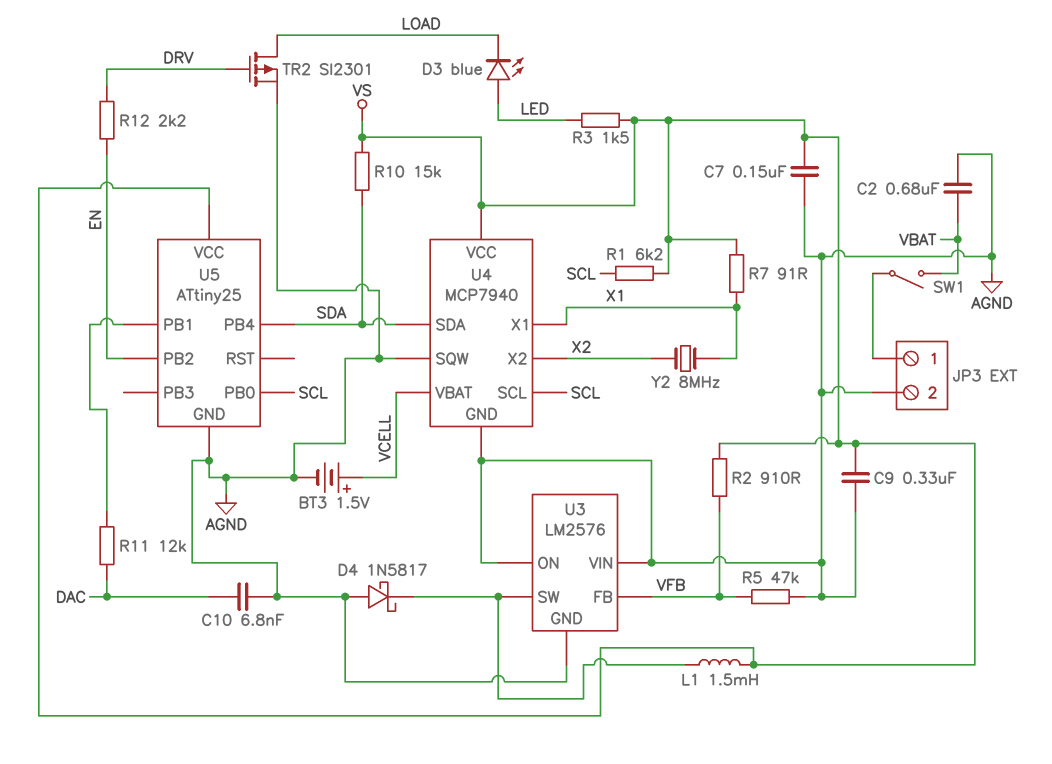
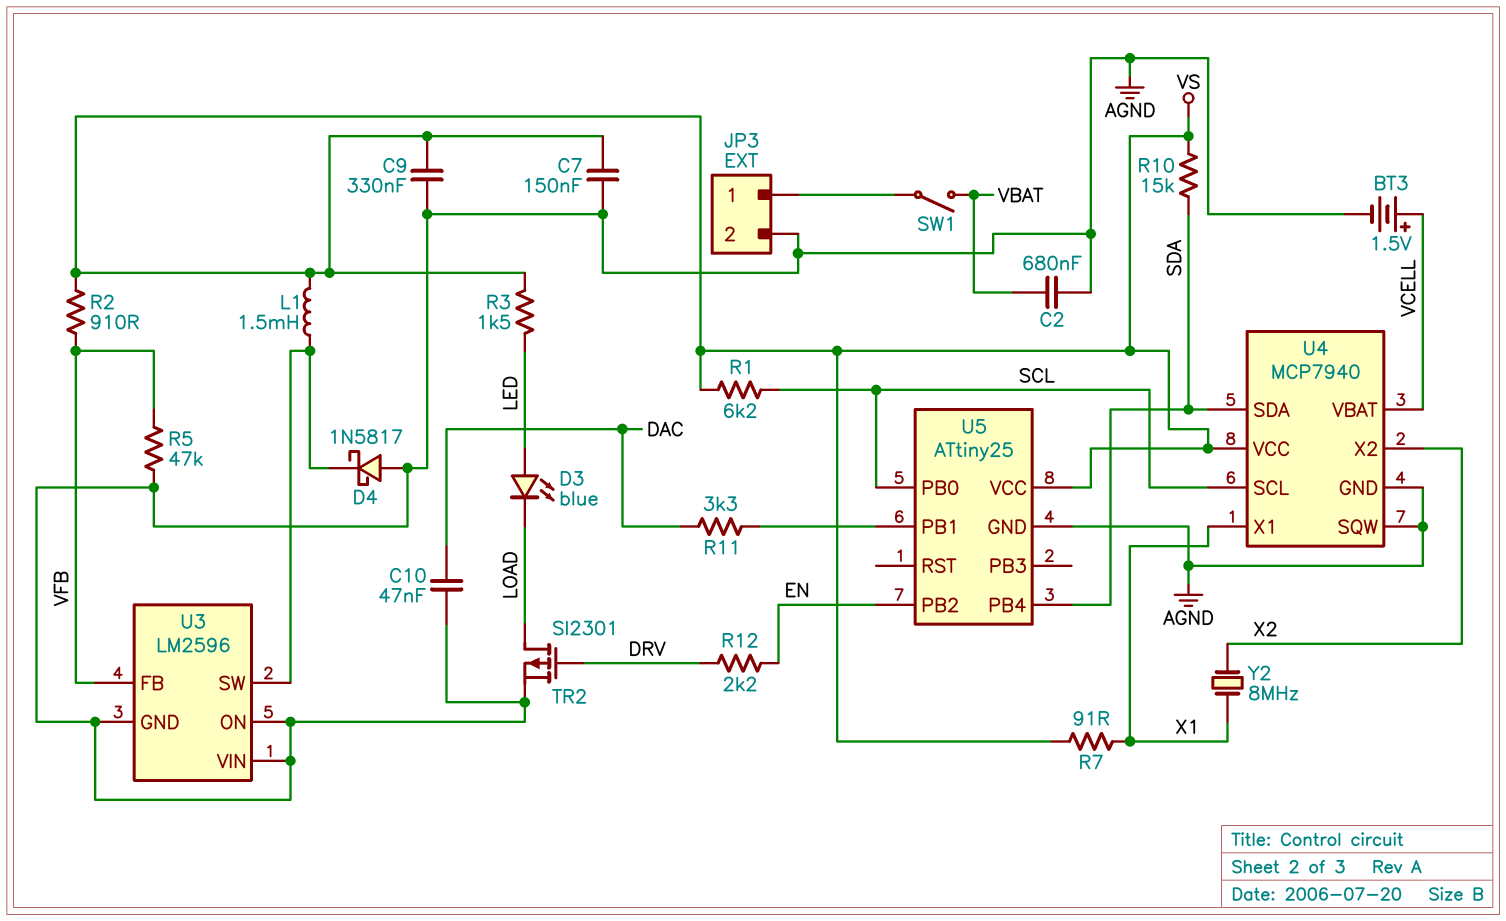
C10: 6.8nF (AGND, DAC) -> 47nF (AGND, DAC)
R11: 12k (DAC, U5/PB1) -> 3.3k (DAC, U5/PB1)
U3: LM2576 -> LM2596

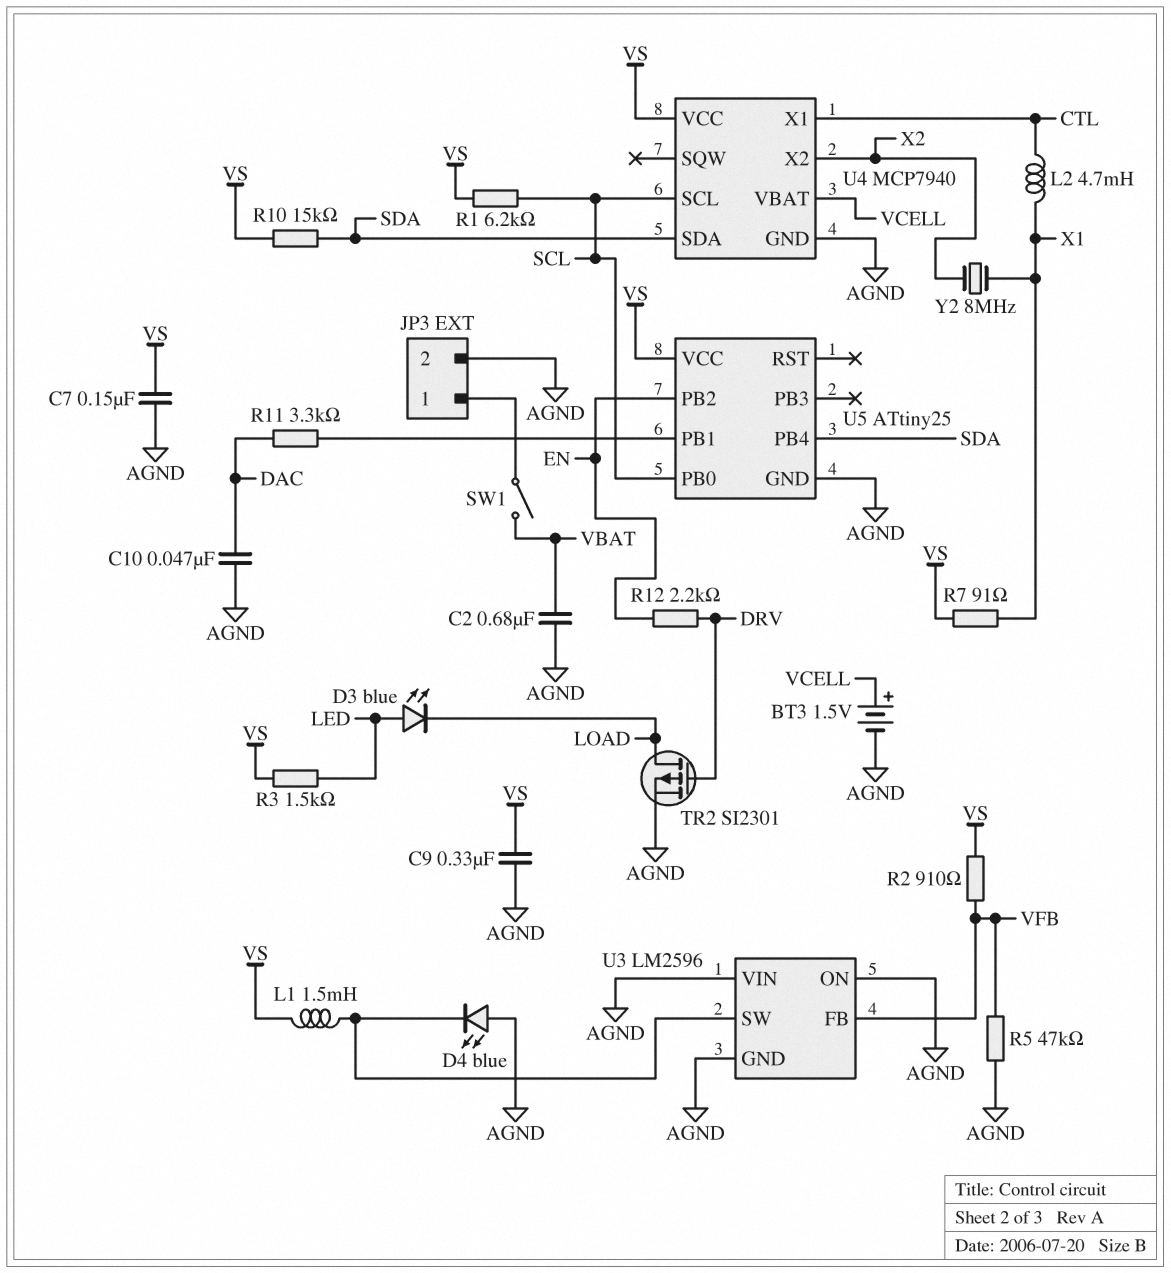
D4: schottky 1N5817 (A AGND, K U3/SW) -> LED blue (A AGND, K U3/SW)
L2: none -> 4.7mH (CTL, X1)
U4 pin SQW: AGND -> none
U4 pin X1: X1 -> CTL

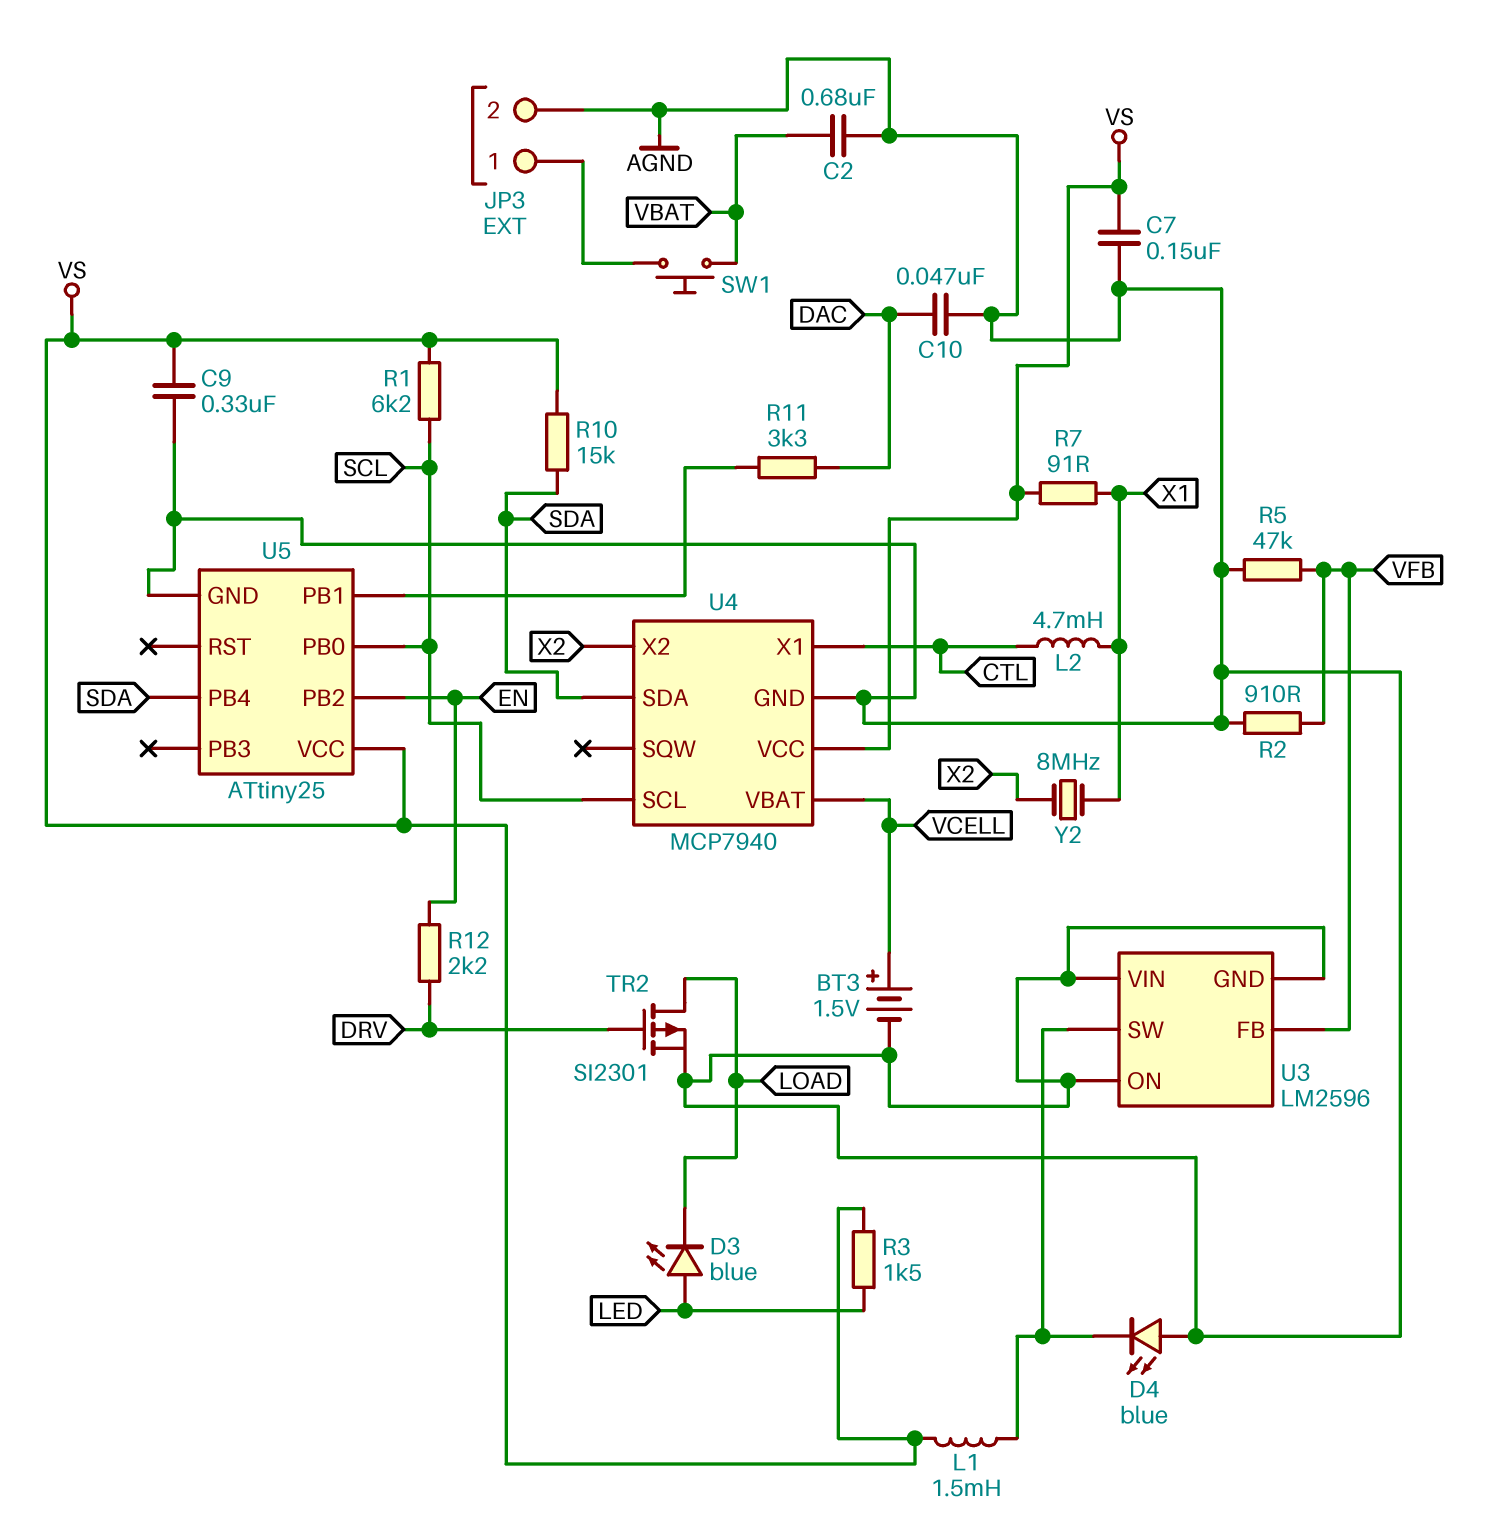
R2: 910 (VFB, VS) -> 910 (AGND, VFB)
SW1: switch (JP3/1, VBAT) -> button (JP3/1, VBAT)

